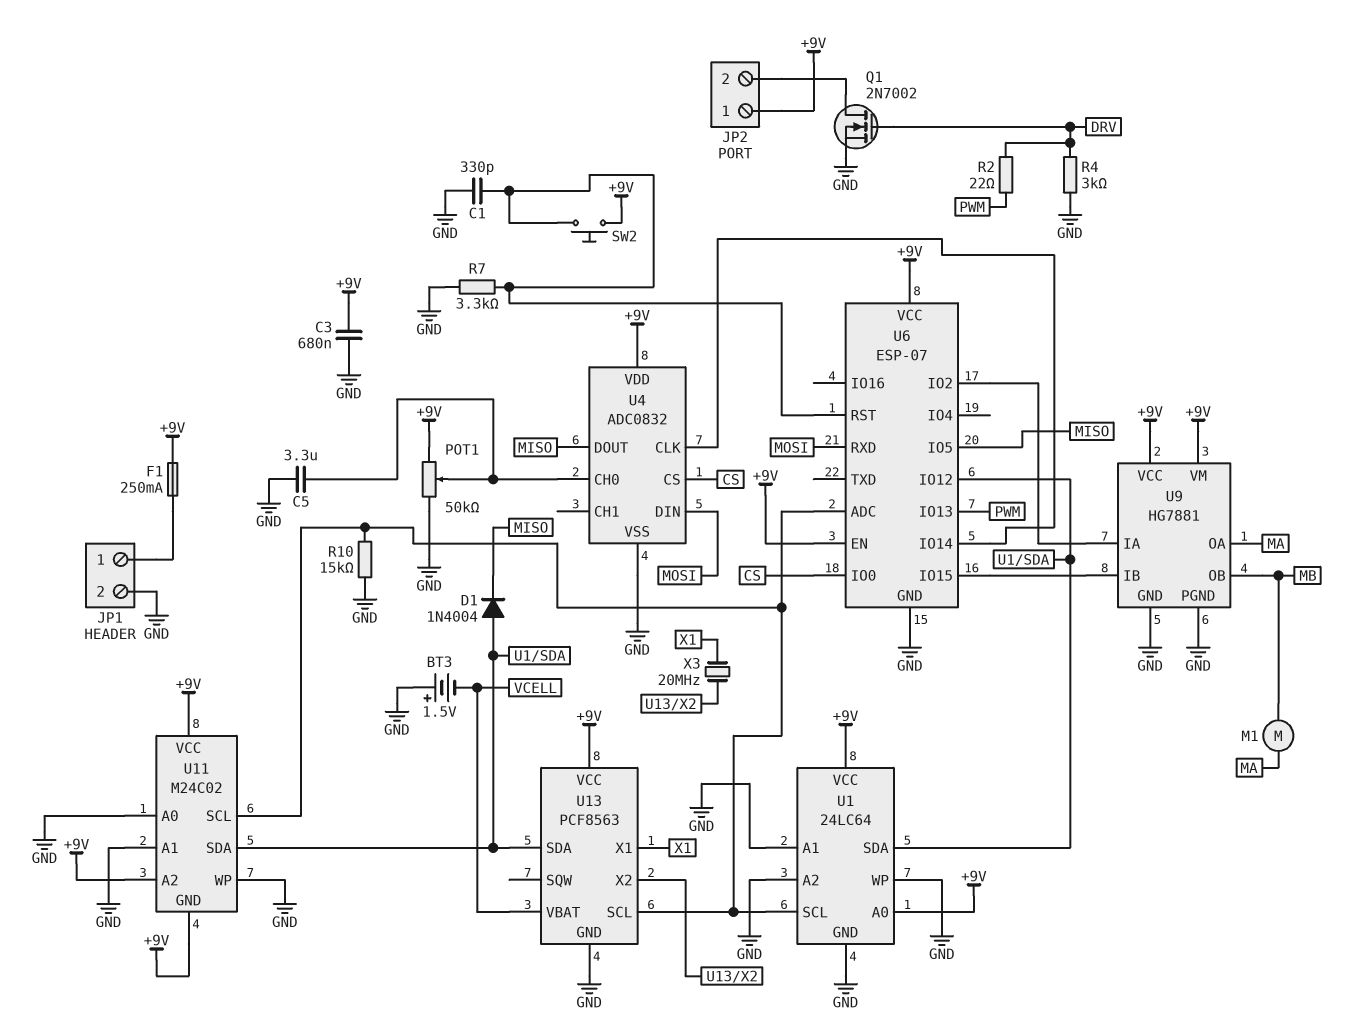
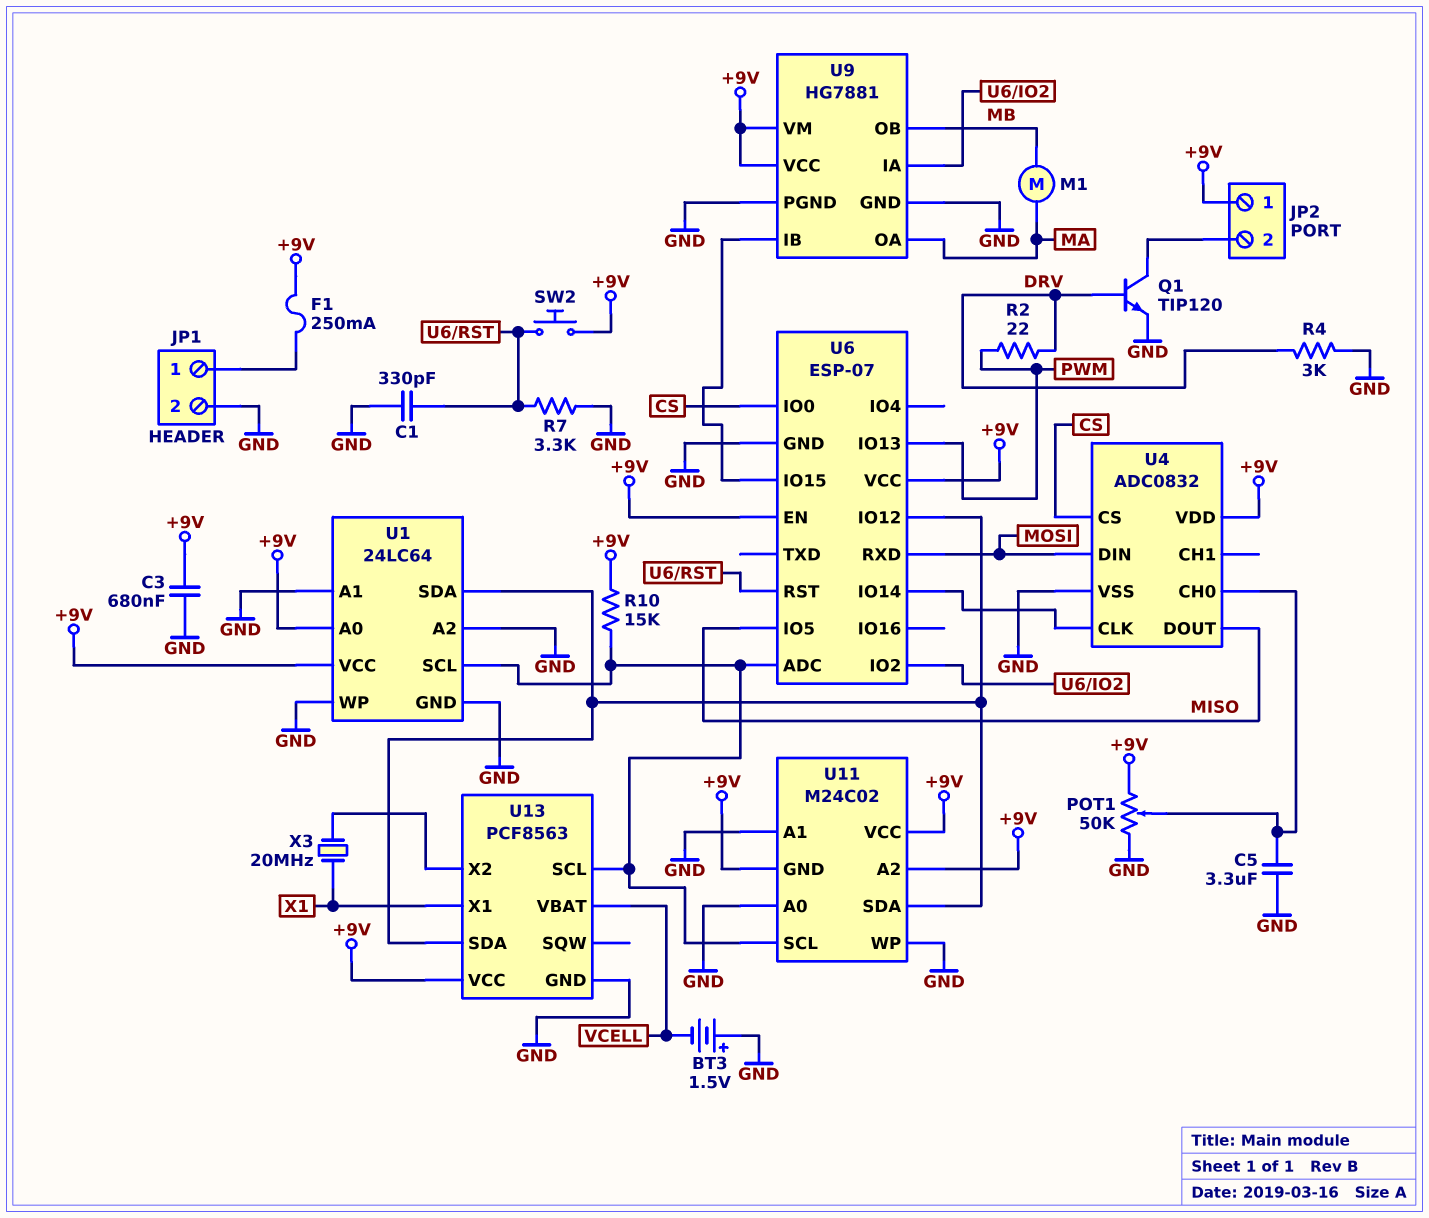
D1: diode 1N4004 (A U1/SDA, K MISO) -> none
Q1: NMOS 2N7002 (G DRV, D JP2/2, S GND) -> NPN TIP120 (B DRV, C JP2/2, E GND)
R10: 15k (GND, U1/SCL) -> 15k (+9V, U1/SCL)

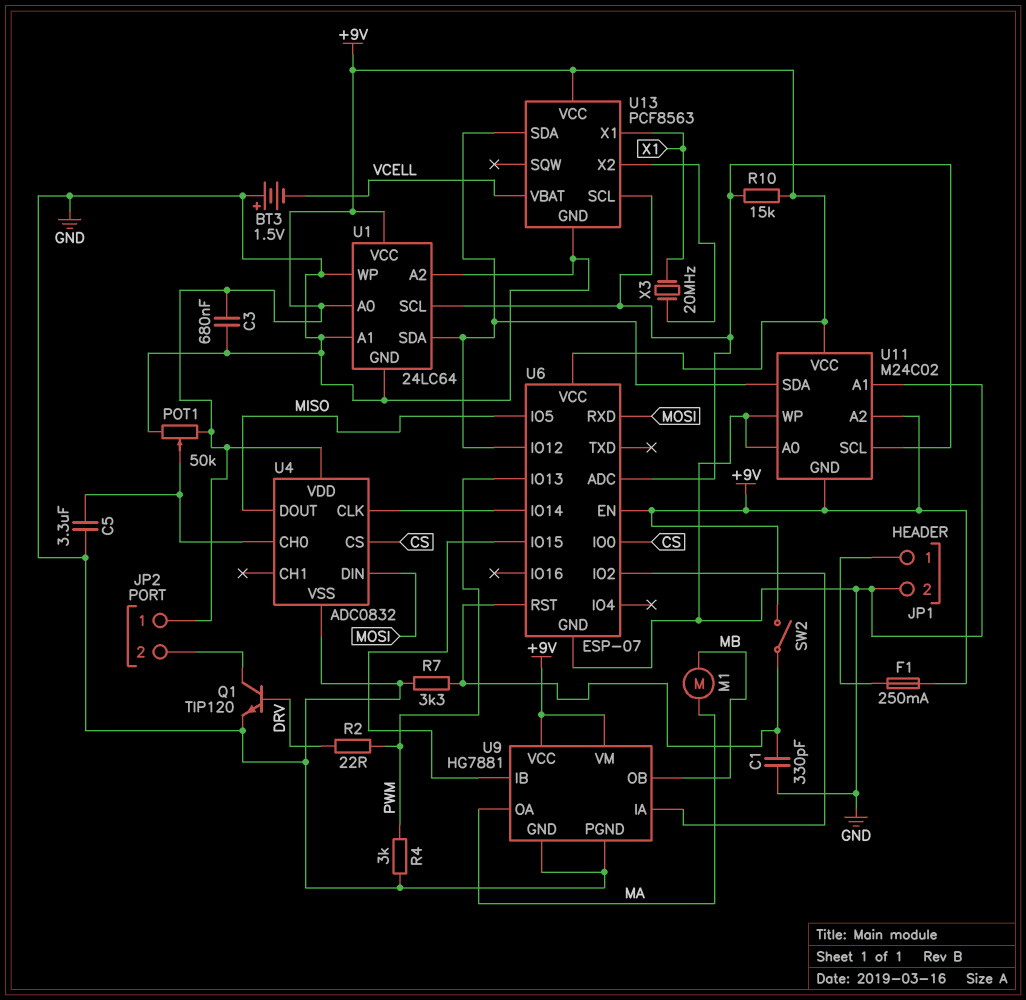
R4: 3k (DRV, GND) -> 3k (GND, PWM)
SW2: button (+9V, U6/RST) -> switch (+9V, U6/RST)

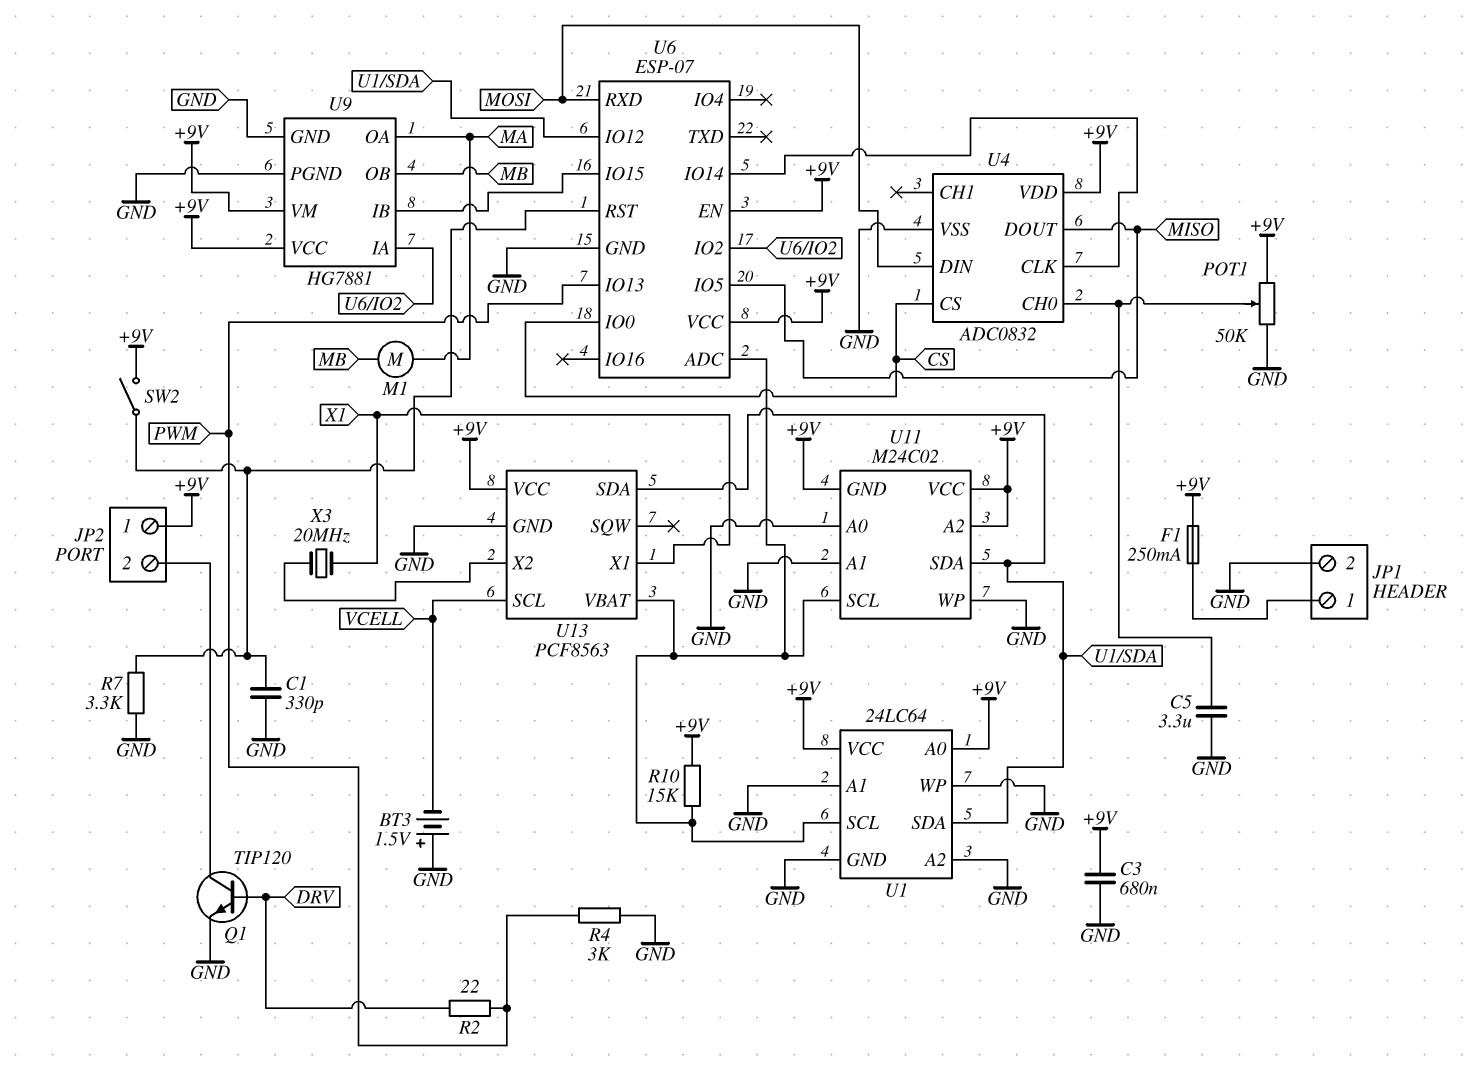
U13 pin SCL: U1/SCL -> VCELL
U13 pin VBAT: VCELL -> U1/SCL

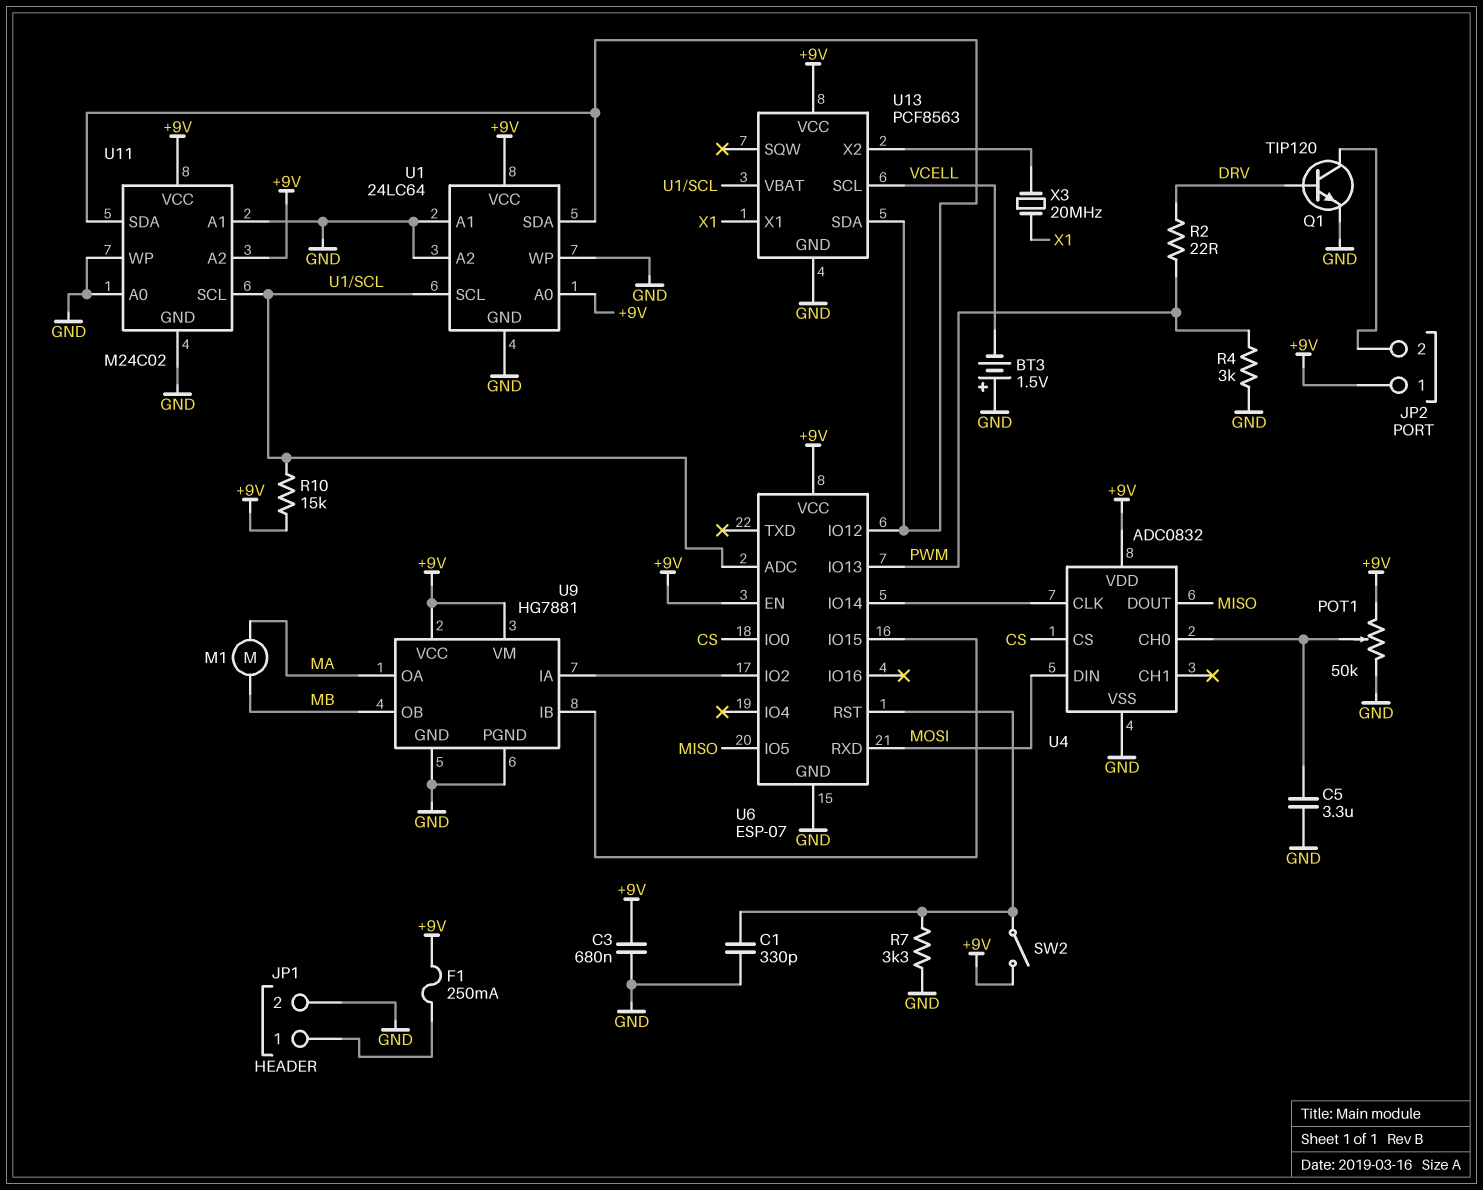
U11 pin GND: +9V -> GND

